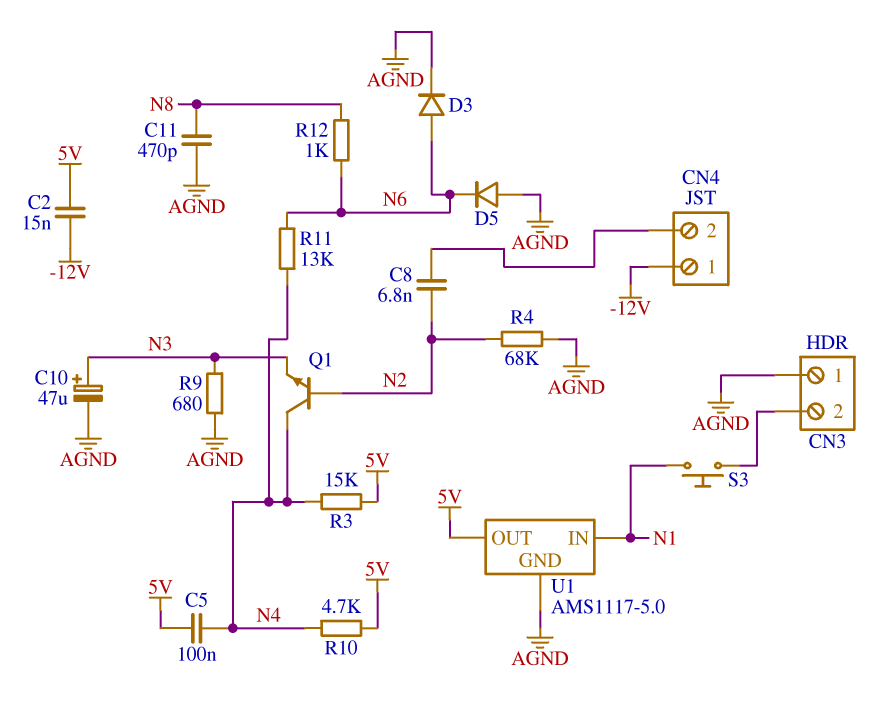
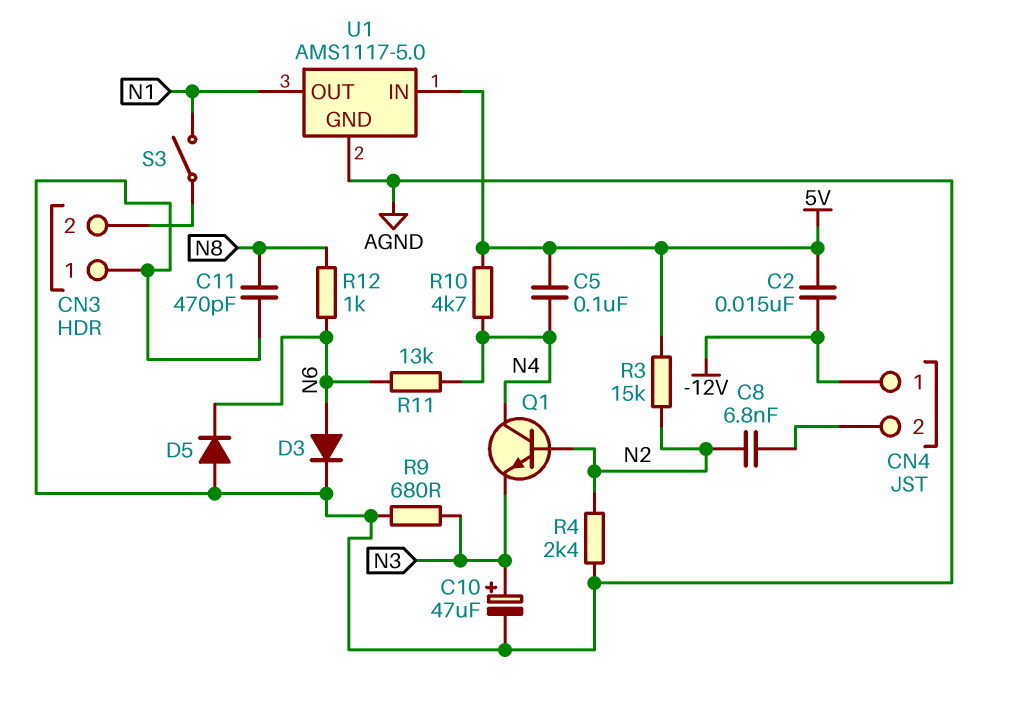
R3: 15k (5V, N4) -> 15k (5V, N2)
R4: 68k (AGND, N2) -> 2.4k (AGND, N2)
S3: button (CN3/2, N1) -> switch (CN3/2, N1)
U1 pin IN: N1 -> 5V
U1 pin OUT: 5V -> N1

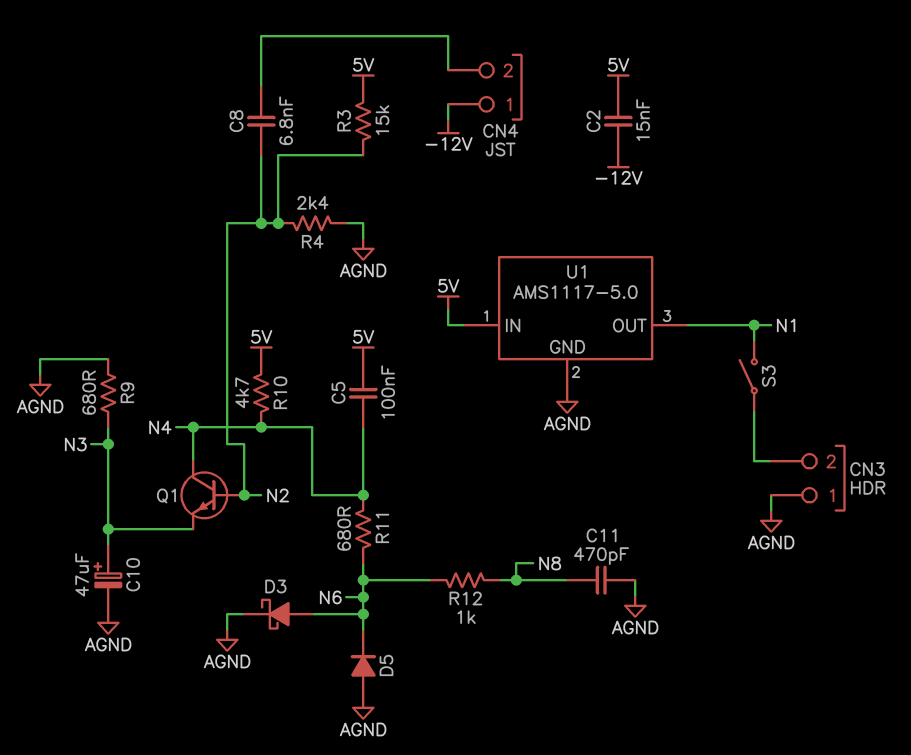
D3: diode (A N6, K AGND) -> schottky (A N6, K AGND)
R11: 13k (N4, N6) -> 680 (N4, N6)

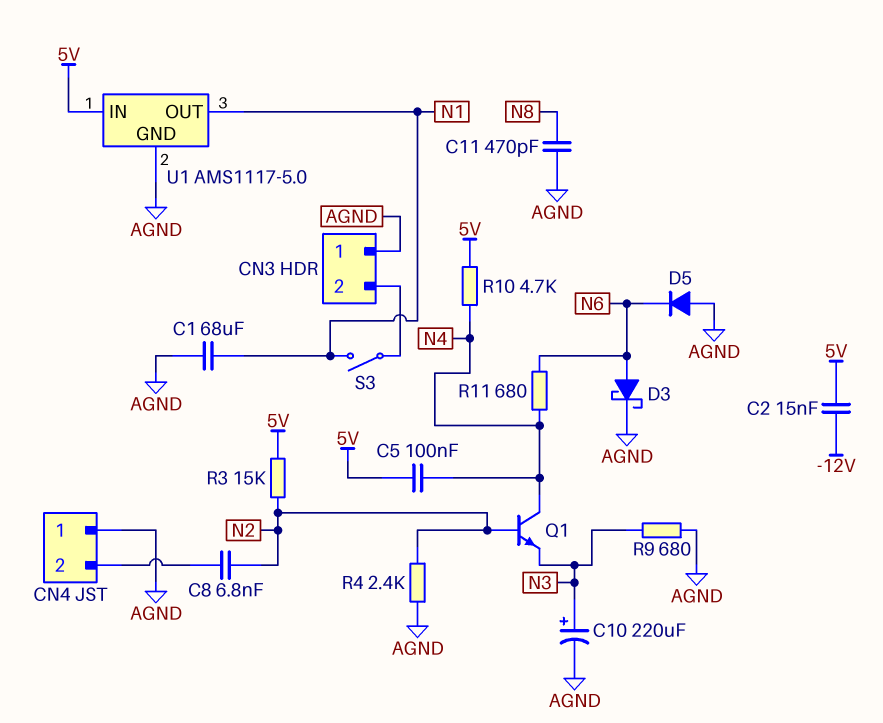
C1: none -> 68uF (AGND, N1)
C10: 47uF (plus N3, minus AGND) -> 220uF (plus N3, minus AGND)
CN4 pin 1: -12V -> AGND
R12: 1k (N6, N8) -> none

